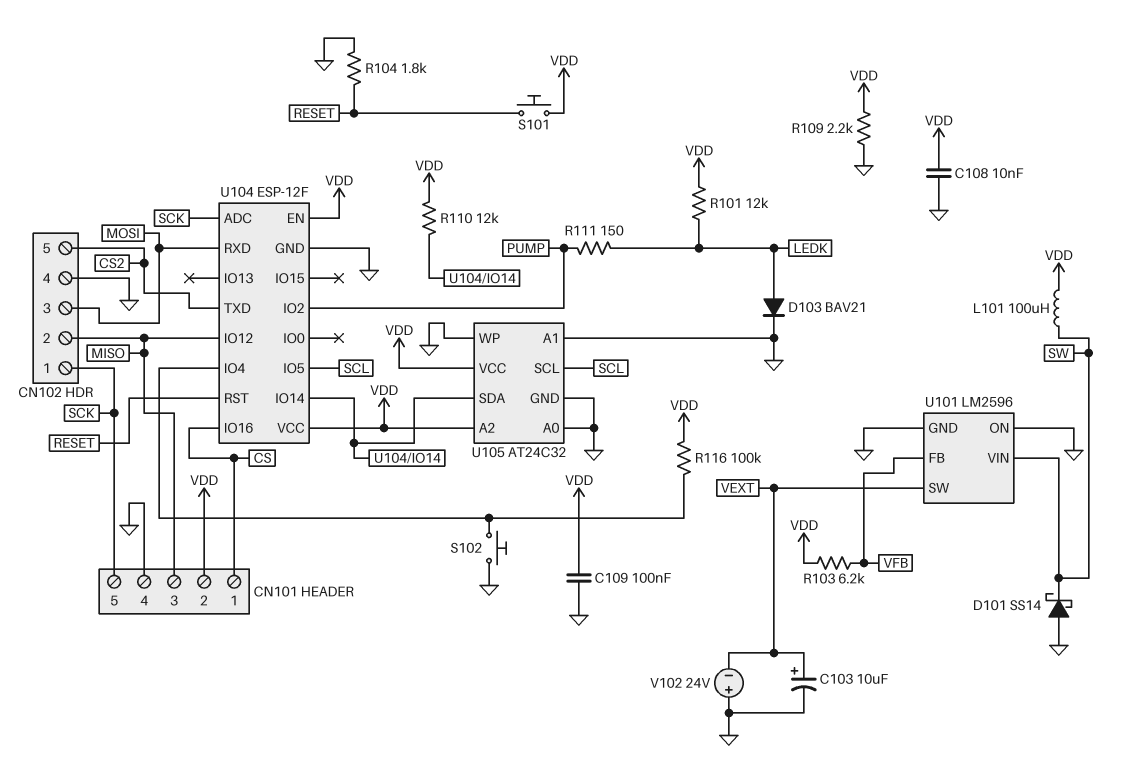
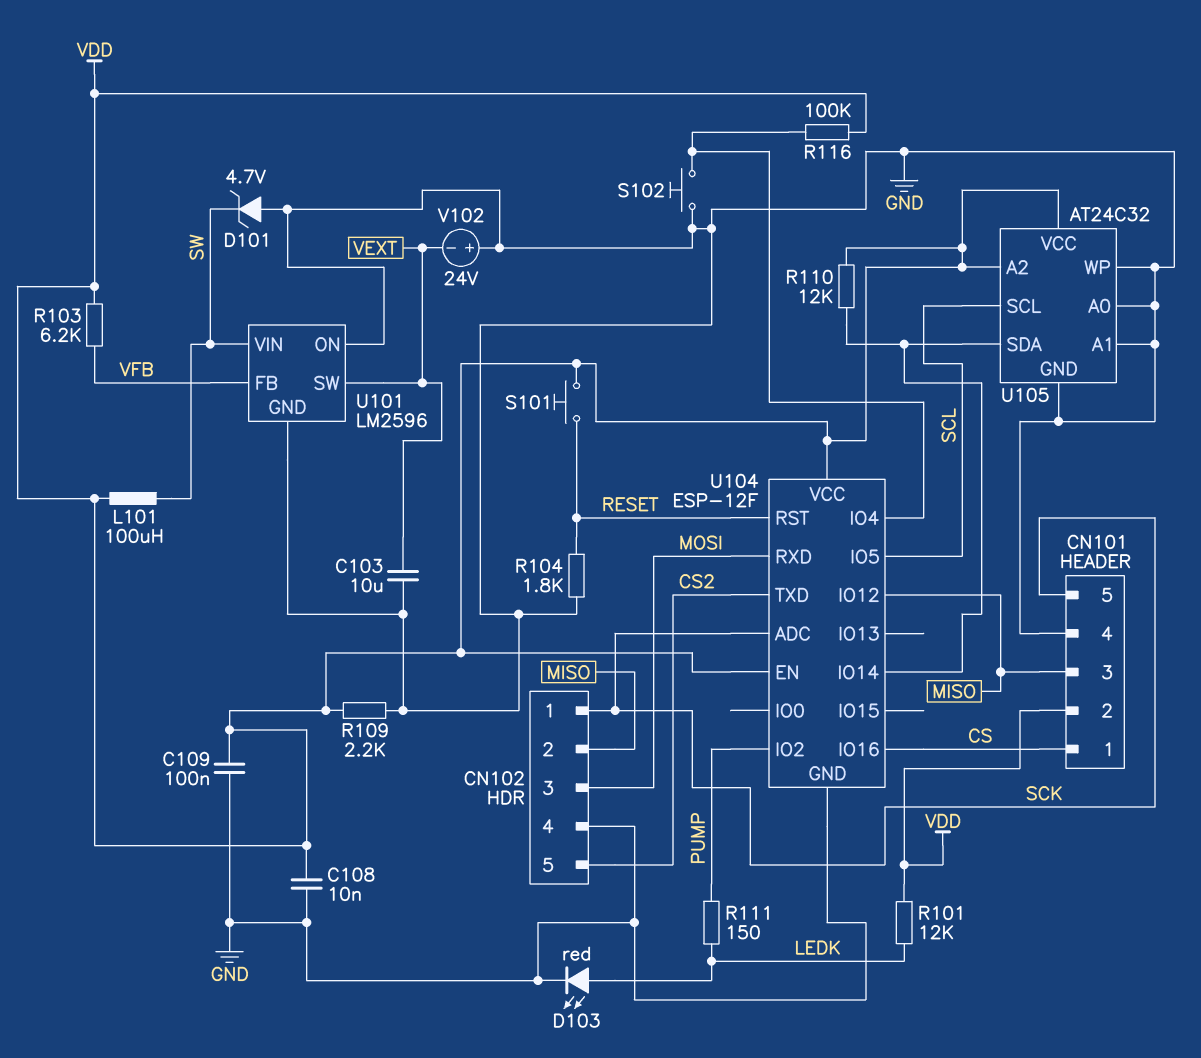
C103: 10uF (plus VEXT, minus GND) -> 10uF (GND, VEXT)
D101: schottky SS14 (A GND, K SW) -> zener 4.7V (A GND, K SW)
D103: diode BAV21 (A LEDK, K GND) -> LED red (A LEDK, K GND)

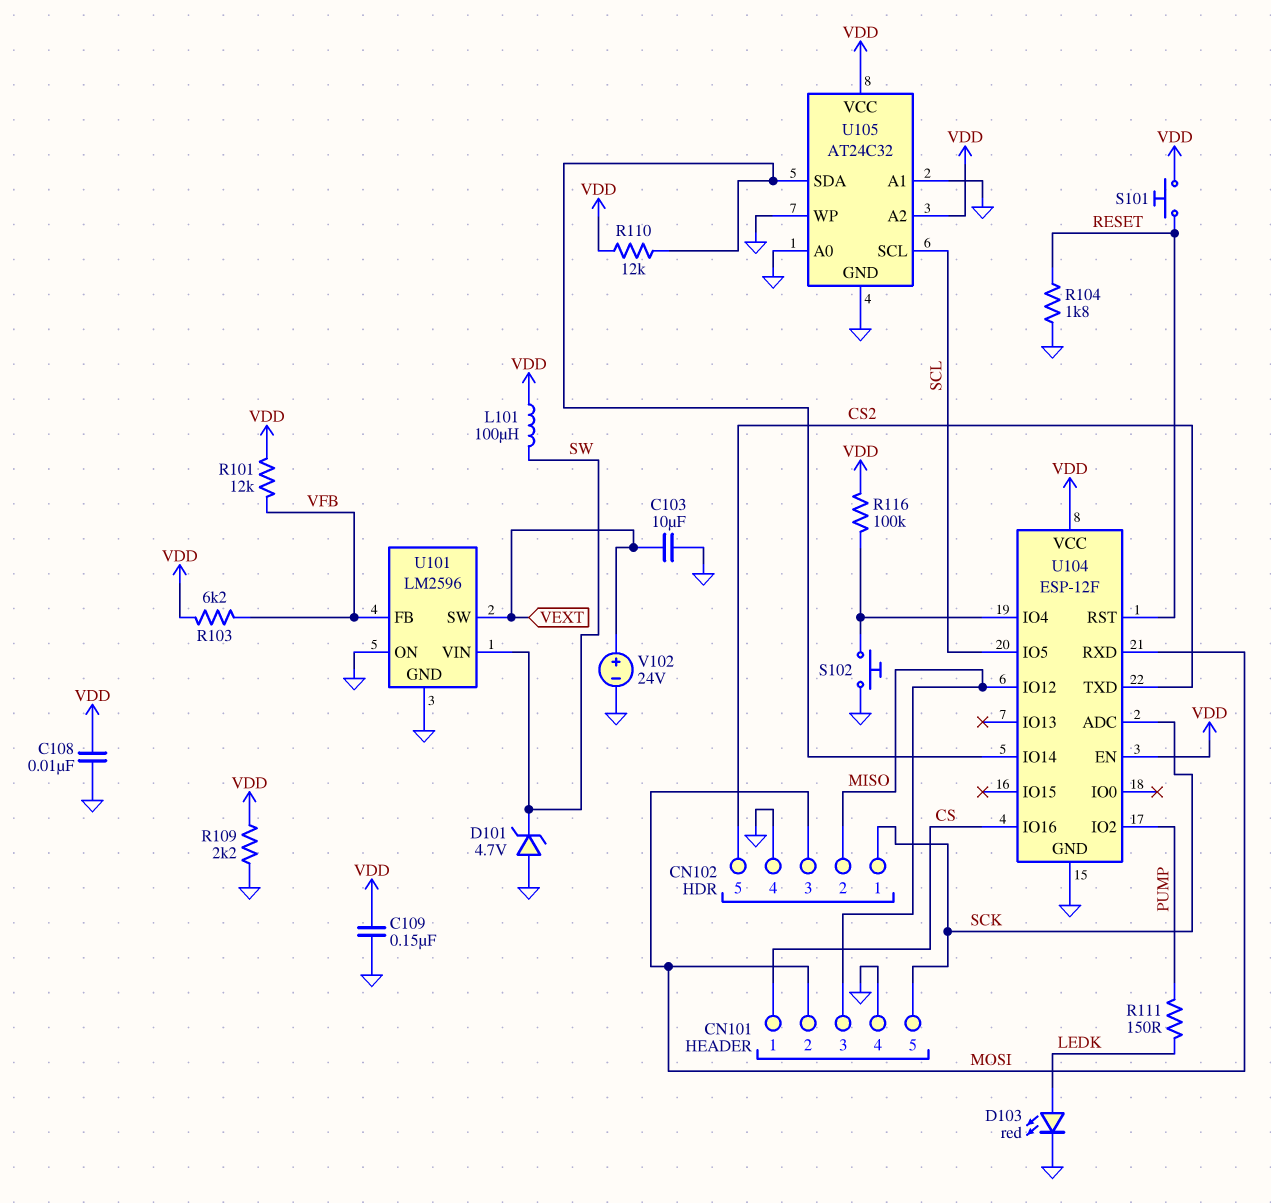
C109: 100nF (GND, VDD) -> 150nF (GND, VDD)
CN101 pin 2: VDD -> MOSI
R101: 12k (LEDK, VDD) -> 12k (VDD, VFB)
V102: 24V (plus GND, minus VEXT) -> 24V (plus VEXT, minus GND)

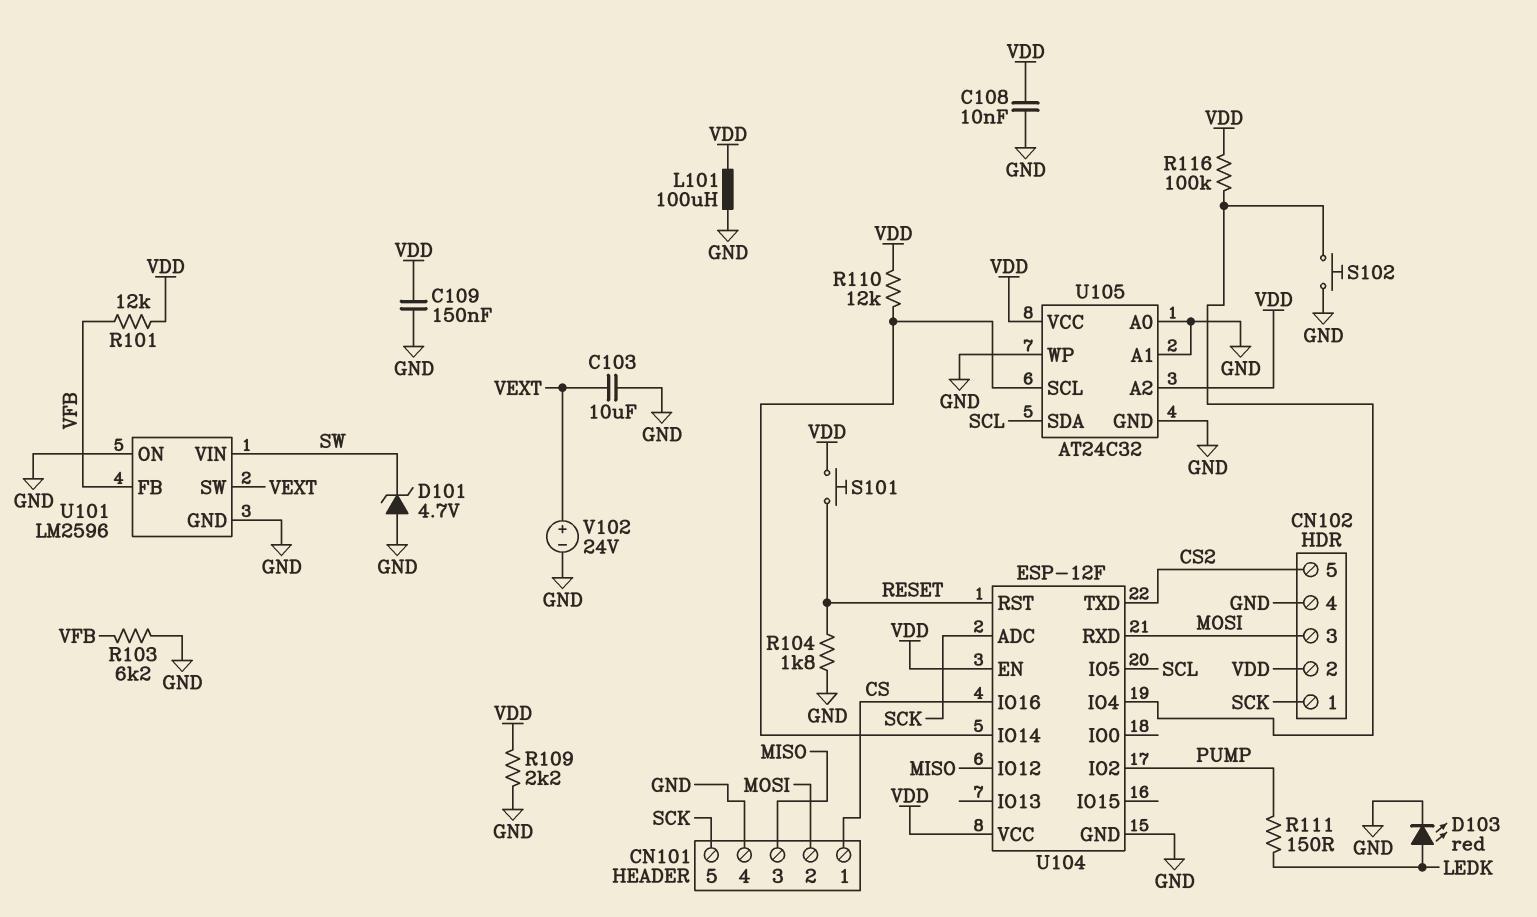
CN102 pin 2: MISO -> VDD
L101: 100uH (SW, VDD) -> 100uH (GND, VDD)
R103: 6.2k (VDD, VFB) -> 6.2k (GND, VFB)
U105 pin SCL: SCL -> U104/IO14
U105 pin SDA: U104/IO14 -> SCL

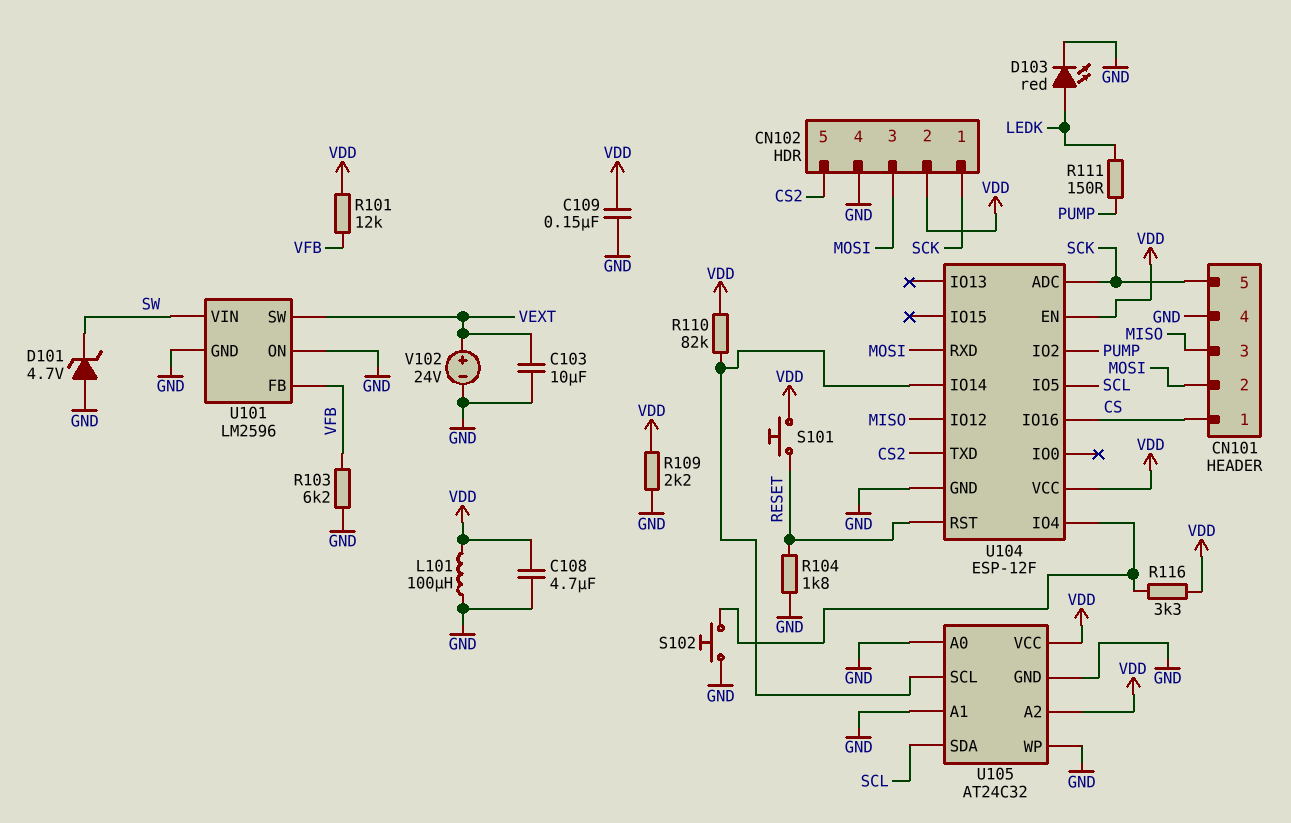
C108: 10nF (GND, VDD) -> 4.7uF (GND, VDD)
R110: 12k (U104/IO14, VDD) -> 82k (U104/IO14, VDD)
R116: 100k (U104/IO4, VDD) -> 3.3k (U104/IO4, VDD)

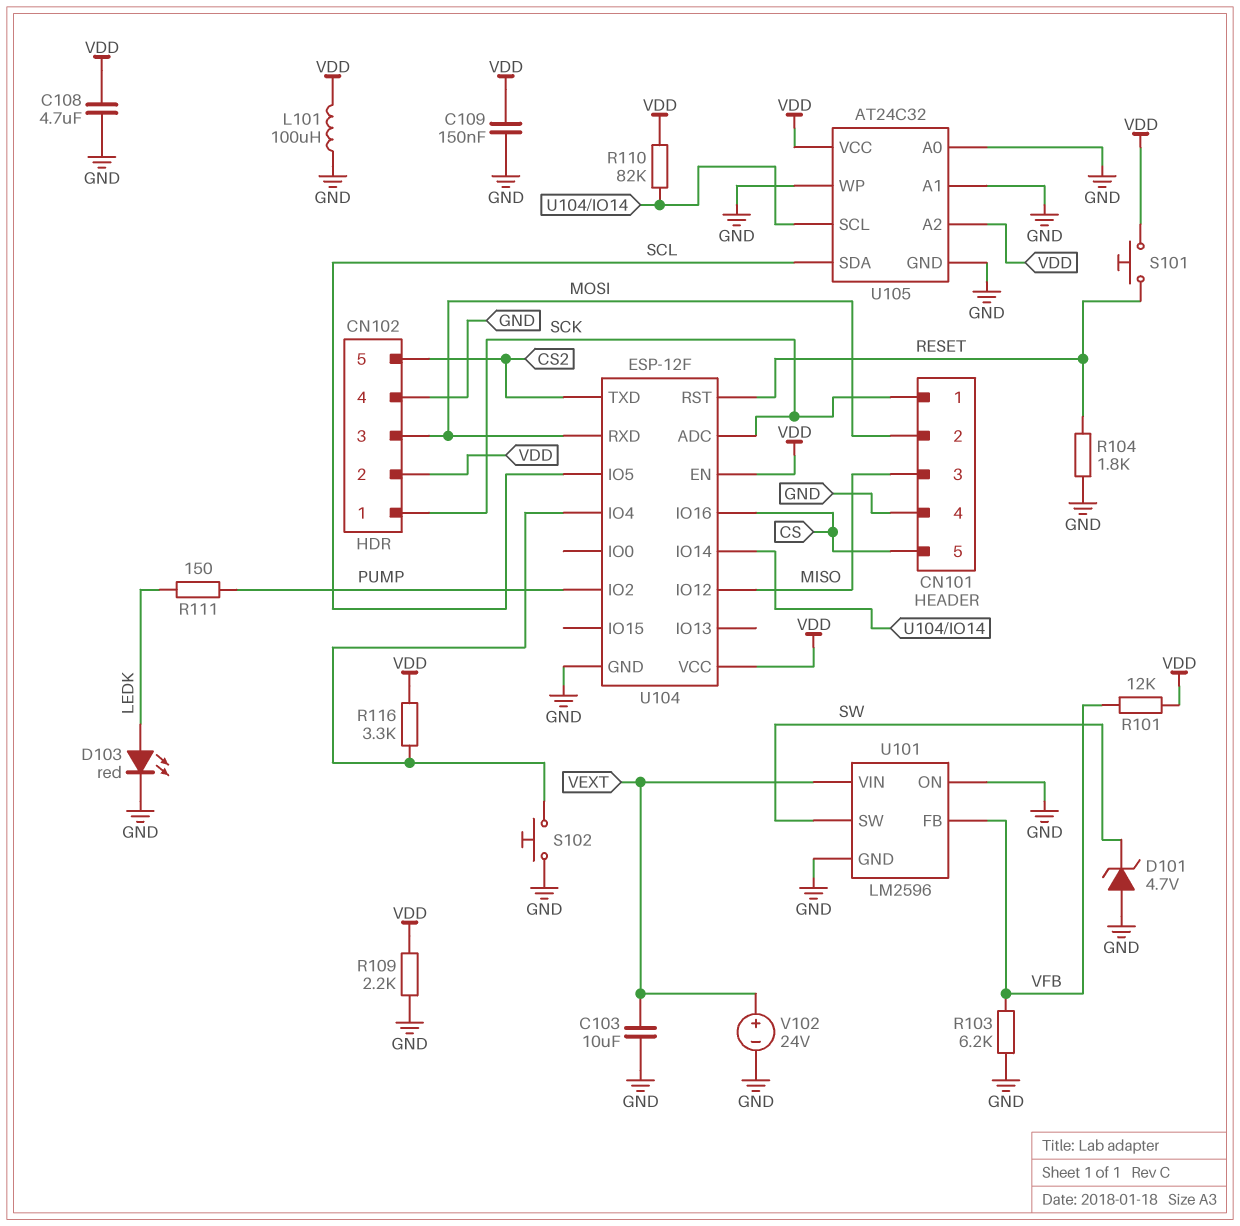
CN101 pin 1: CS -> SCK
CN101 pin 5: SCK -> CS
U101 pin SW: VEXT -> SW
U101 pin VIN: SW -> VEXT

